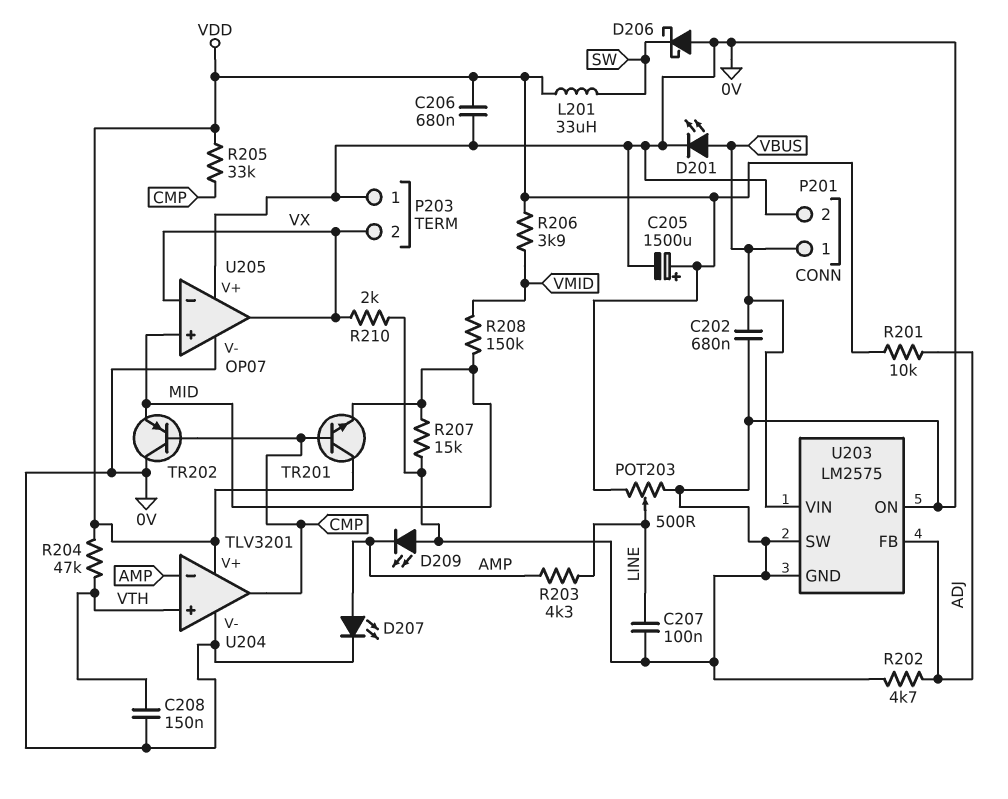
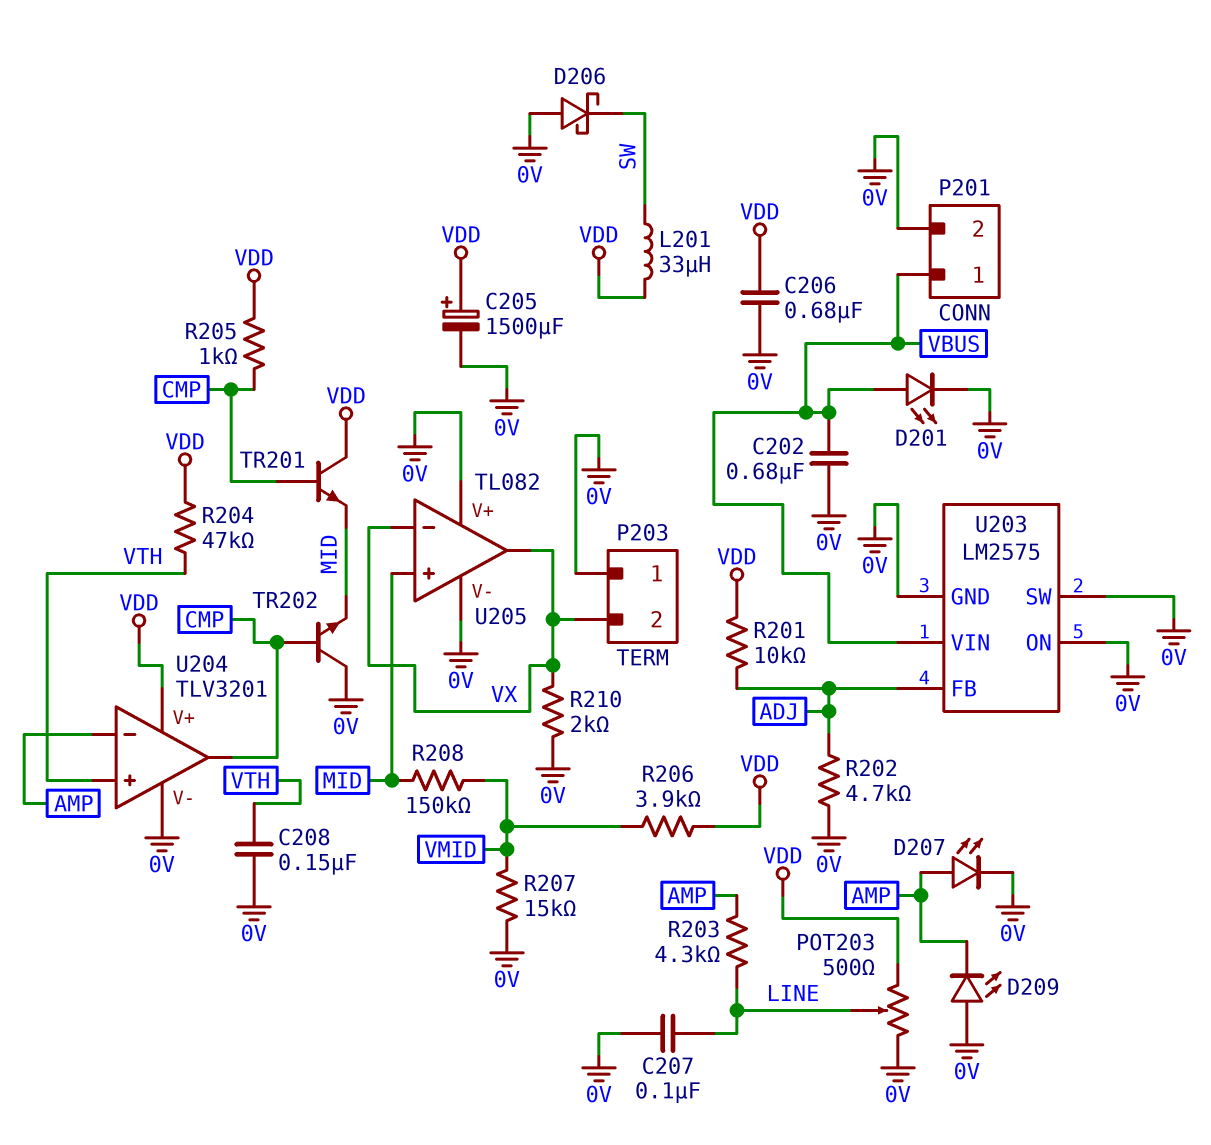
R205: 33k (CMP, VDD) -> 1k (CMP, VDD)
R207: 15k (0V, MID) -> 15k (0V, VMID)
TR202: PNP (B CMP, C 0V, E MID) -> NPN (B CMP, C 0V, E MID)
U205: OP07 -> TL082

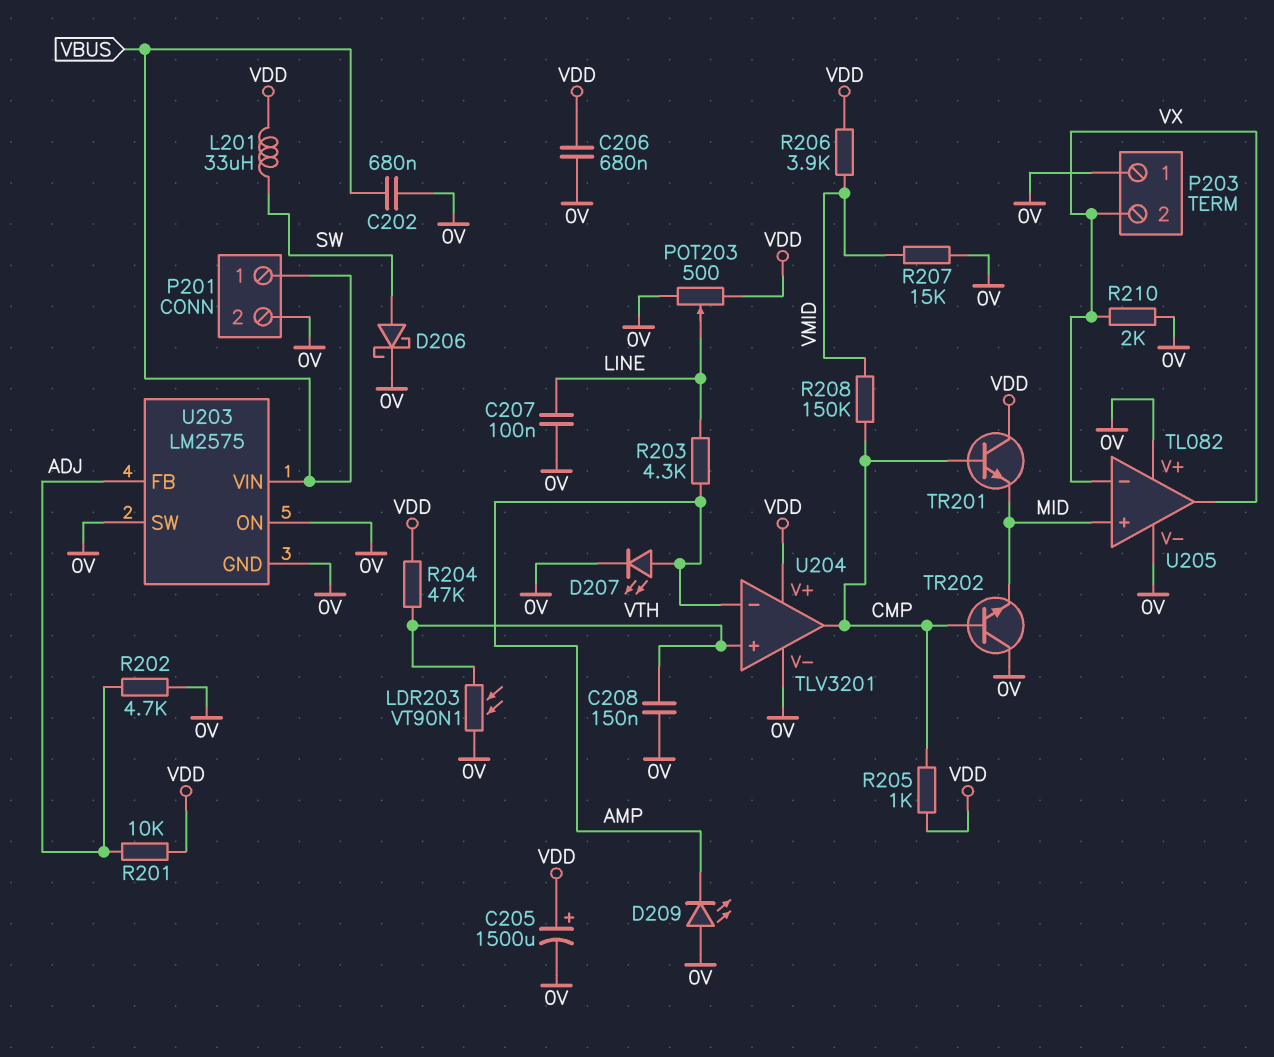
D201: LED (A VBUS, K 0V) -> none
D206: schottky (A 0V, K SW) -> schottky (A SW, K 0V)
LDR203: none -> VT90N1 (0V, VTH)
R208: 150k (MID, VMID) -> 150k (CMP, VMID)

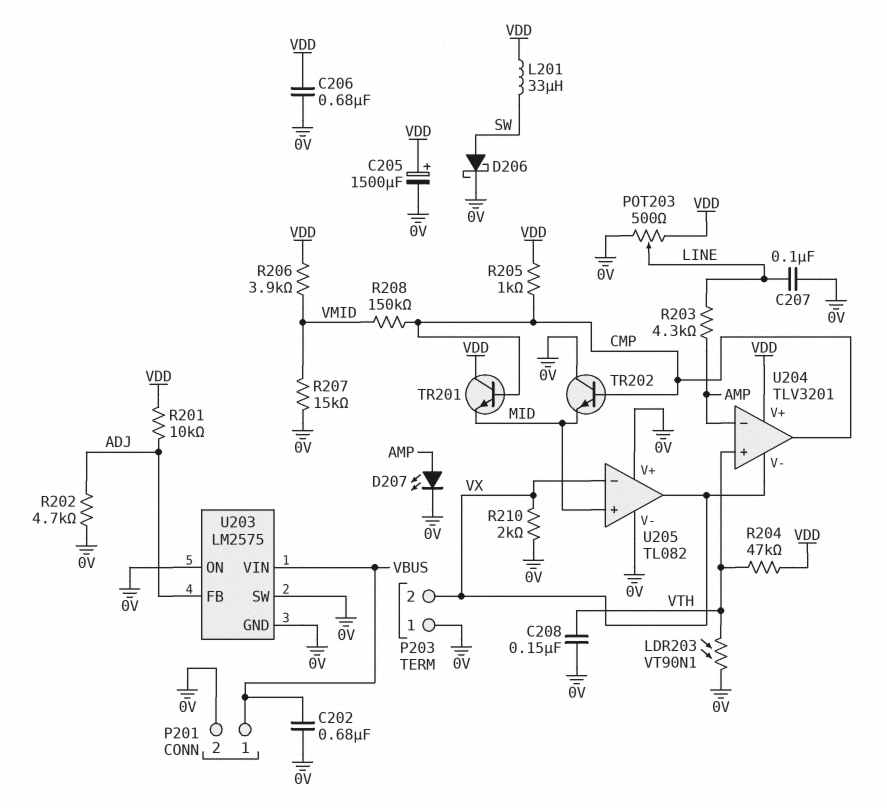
D209: LED (A 0V, K AMP) -> none
U204 pin V-: 0V -> VX

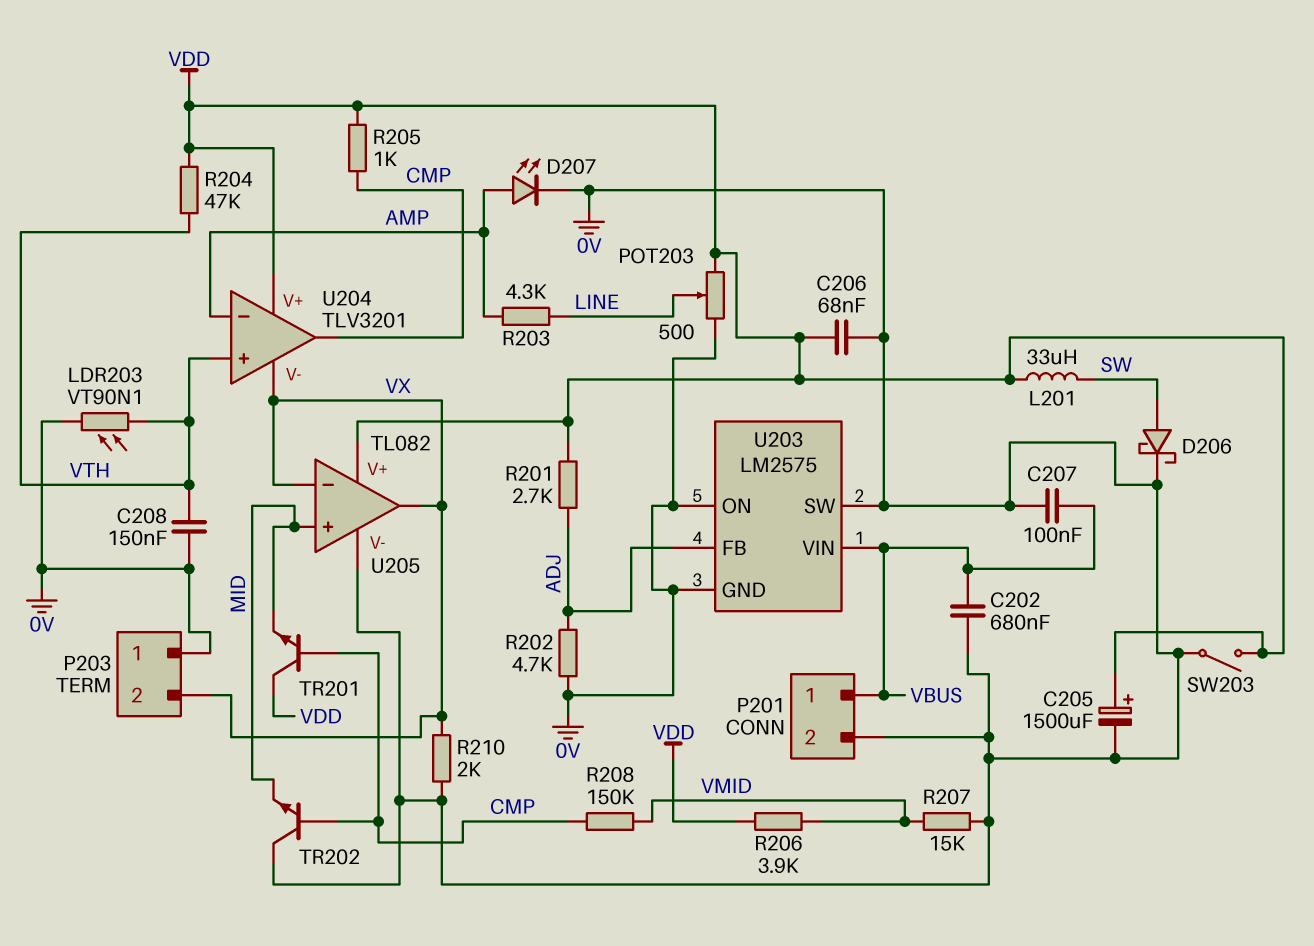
C206: 680nF (0V, VDD) -> 68nF (0V, VDD)
C207: 100nF (0V, LINE) -> 100nF (0V, VBUS)
R201: 10k (ADJ, VDD) -> 2.7k (ADJ, VDD)
SW203: none -> switch (0V, VDD)
U205 pin V+: 0V -> VDD

